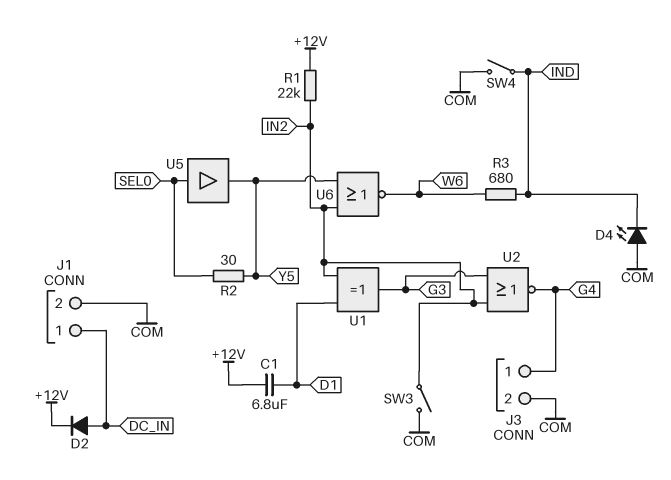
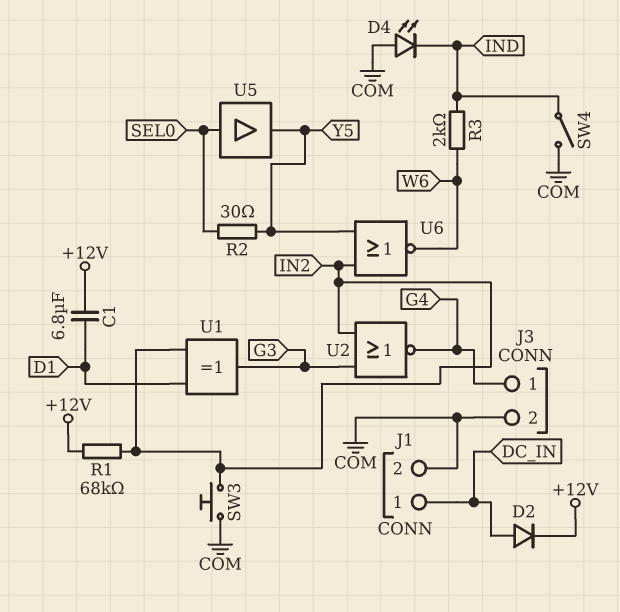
R1: 22k (+12V, IN2) -> 68k (+12V, IN2)
R3: 680 (IND, W6) -> 2k (IND, W6)
SW3: switch (COM, IN2) -> button (COM, IN2)

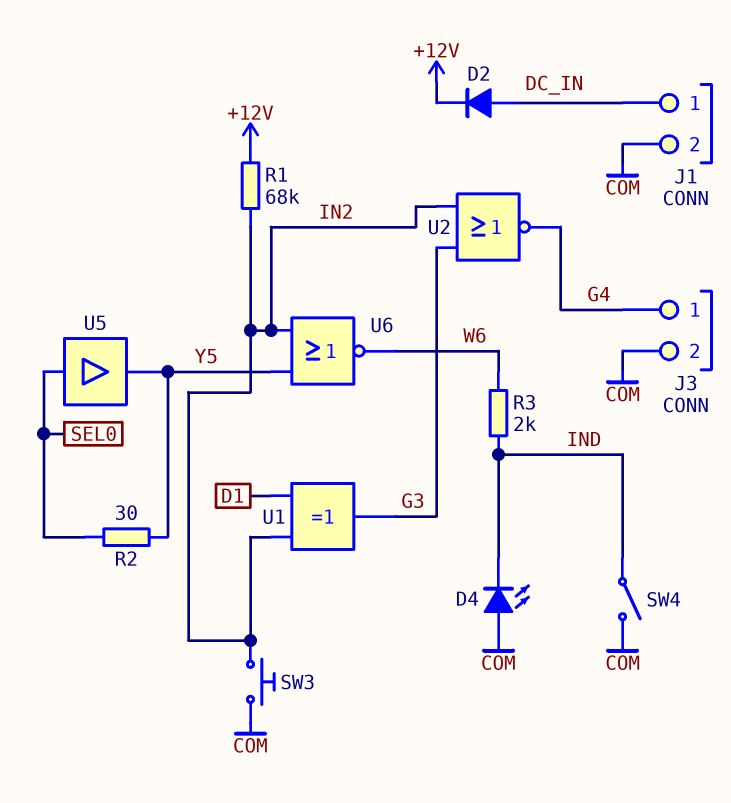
C1: 6.8uF (+12V, D1) -> none

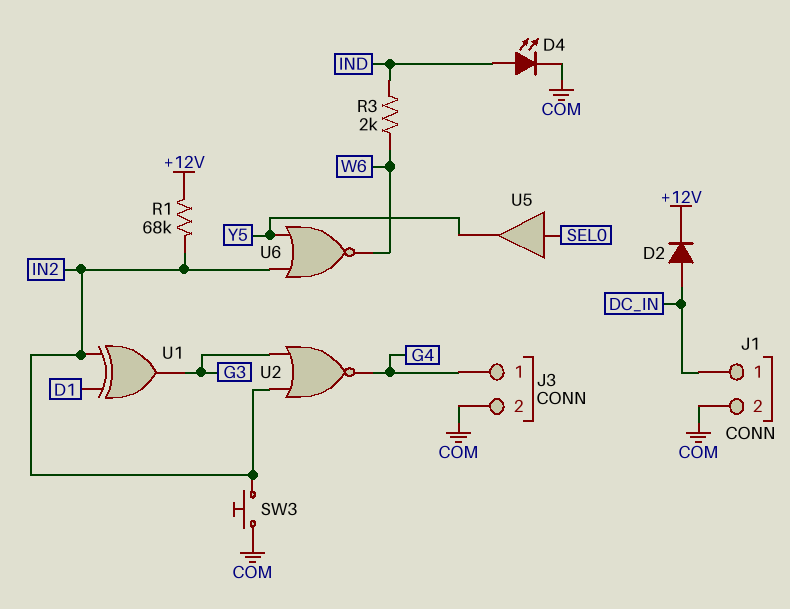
D4: LED (A COM, K IND) -> LED (A IND, K COM)
R2: 30 (SEL0, Y5) -> none
SW4: switch (COM, IND) -> none

